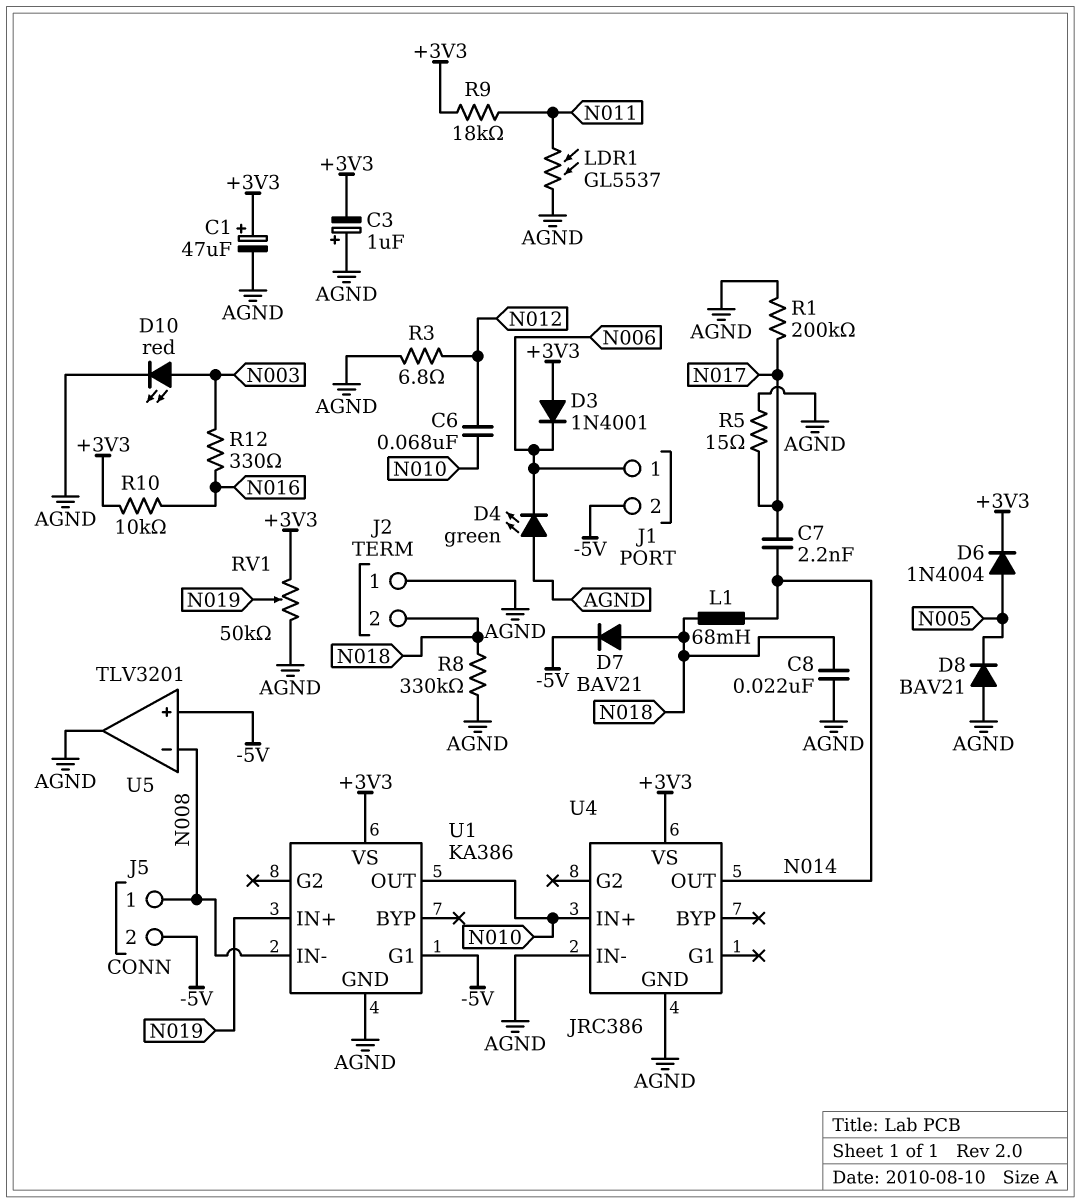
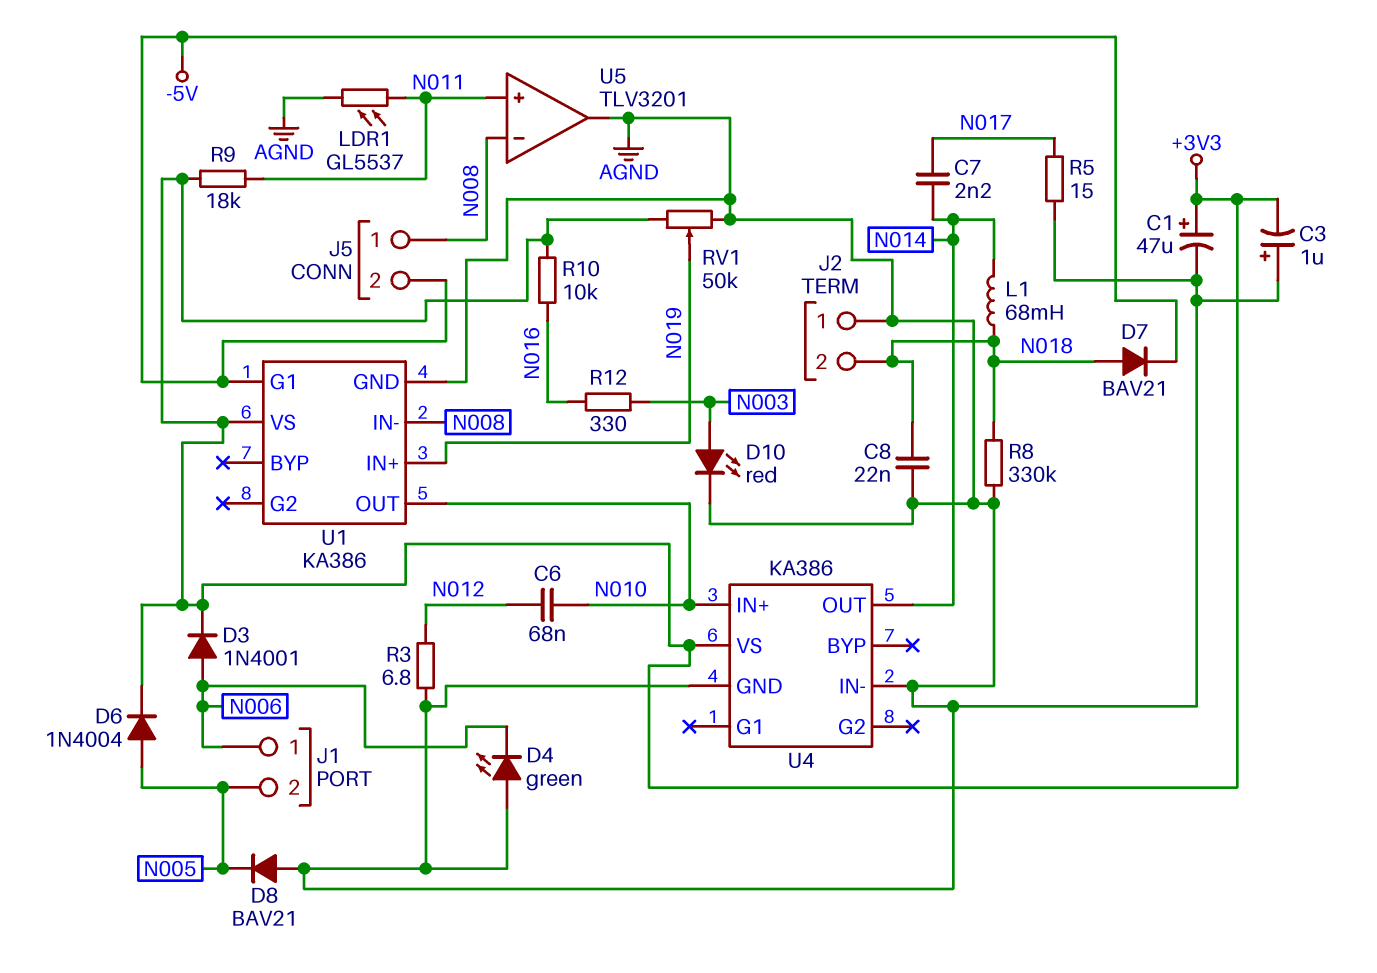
D3: diode 1N4001 (A +3V3, K N006) -> diode 1N4001 (A N006, K +3V3)
J1 pin 2: -5V -> N005
R1: 200k (AGND, N017) -> none
U4: JRC386 -> KA386
U5 pin in+: -5V -> N011

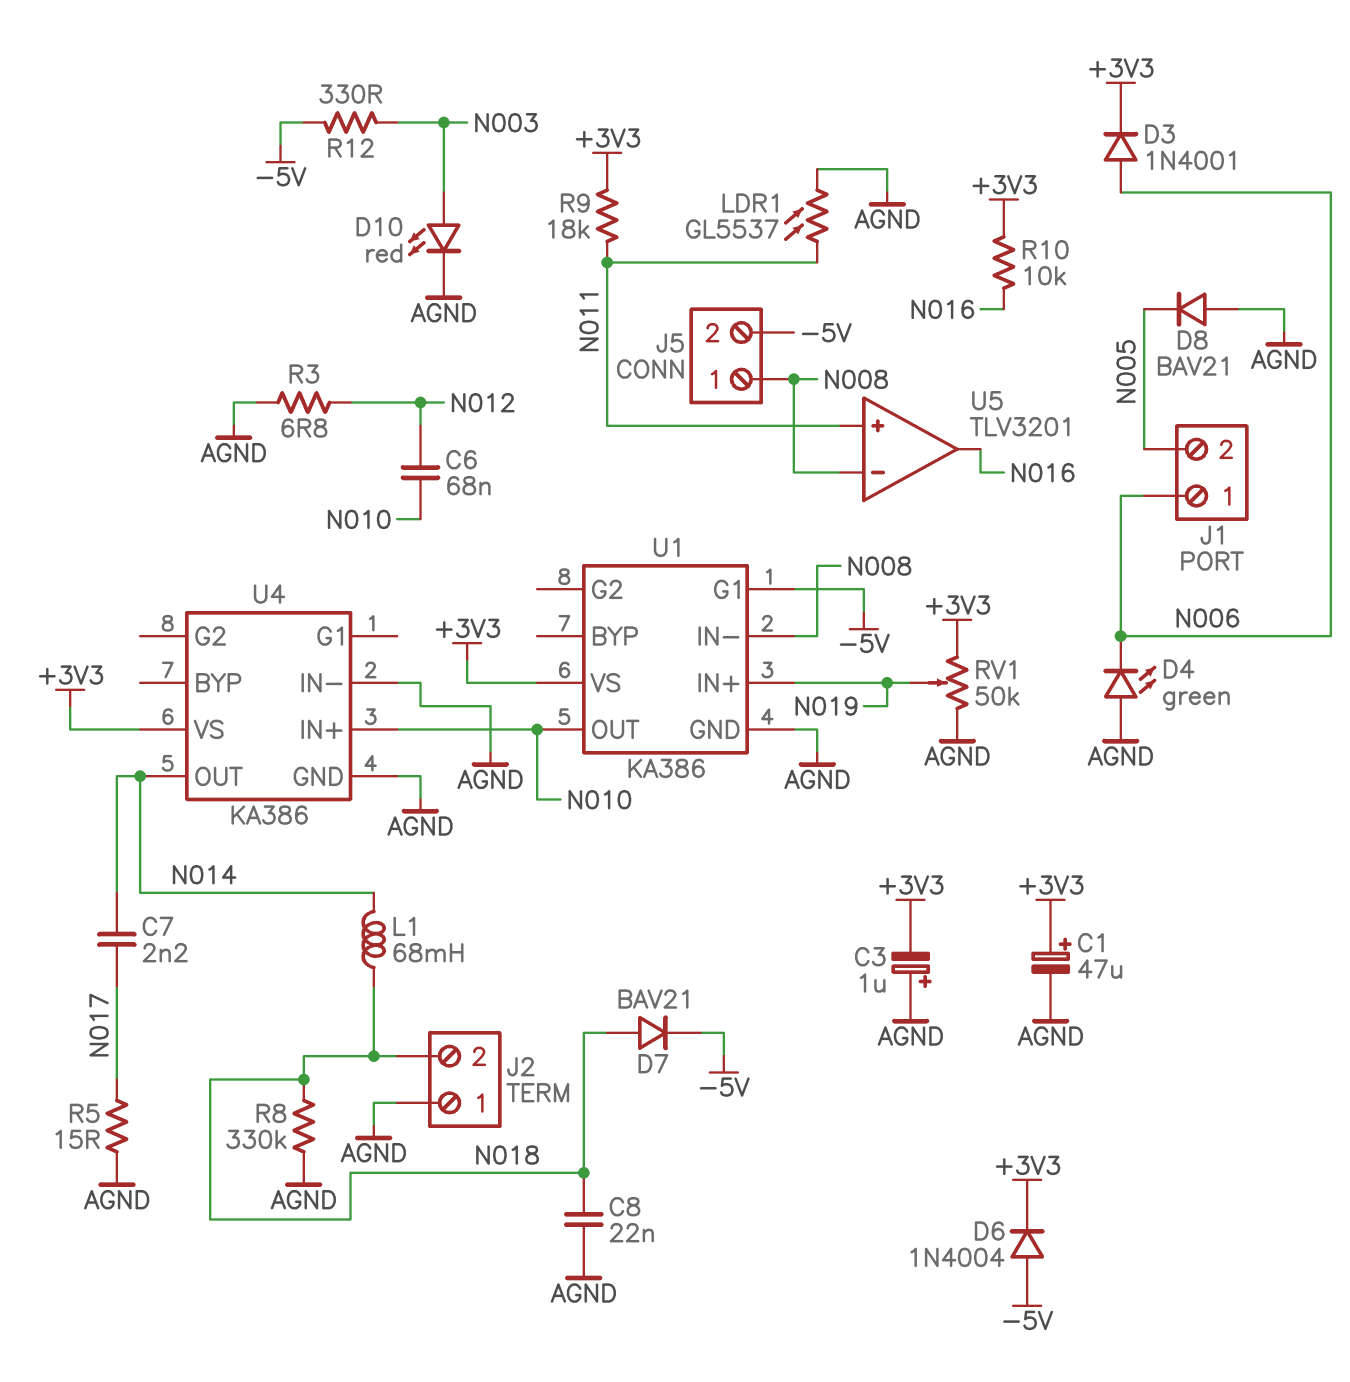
D6: diode 1N4004 (A N005, K +3V3) -> diode 1N4004 (A -5V, K +3V3)
R12: 330 (N003, N016) -> 330 (-5V, N003)
U5 pin out: AGND -> N016

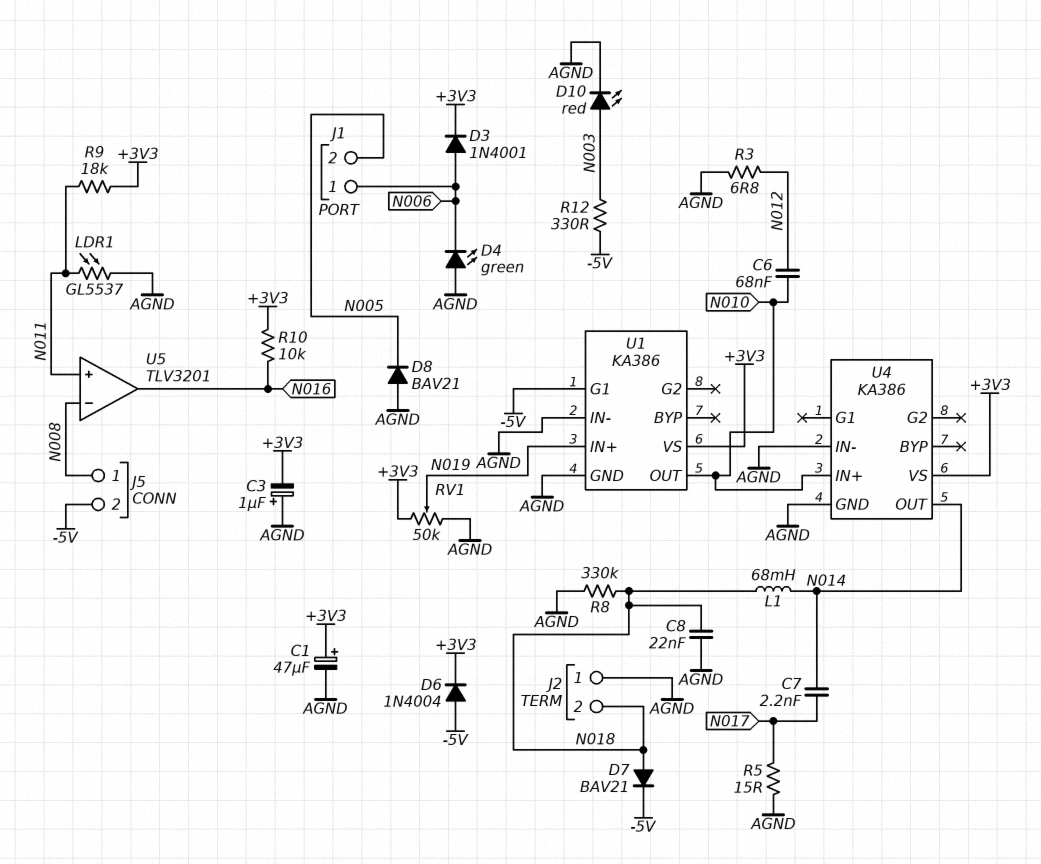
U1 pin IN-: N008 -> AGND

